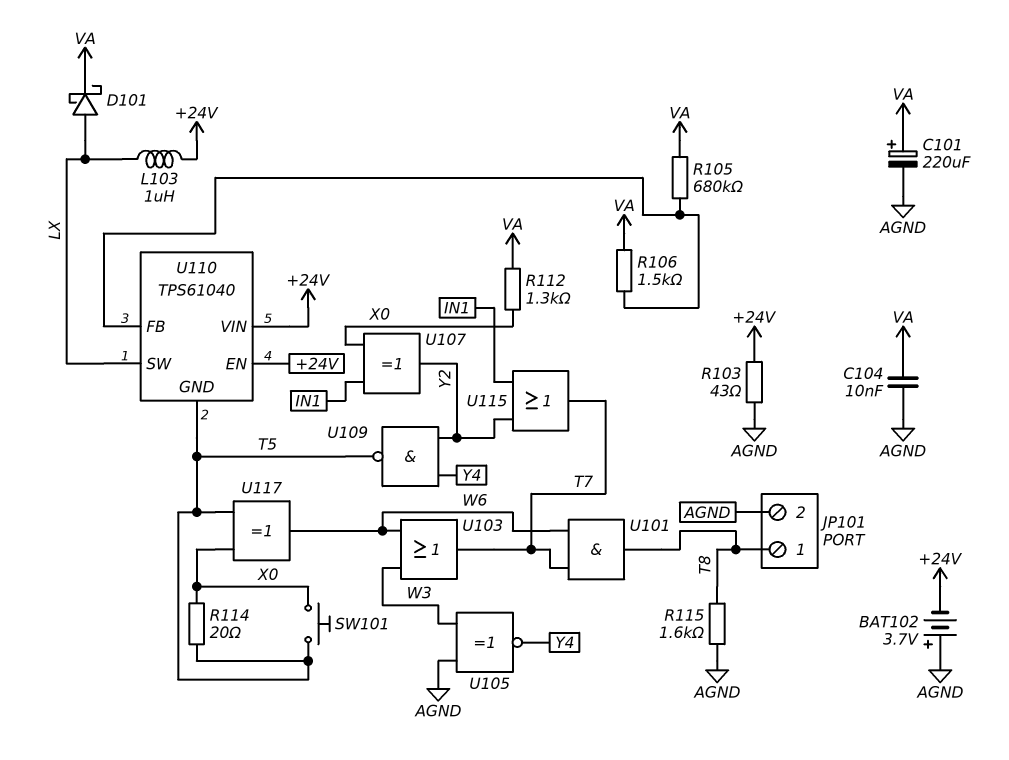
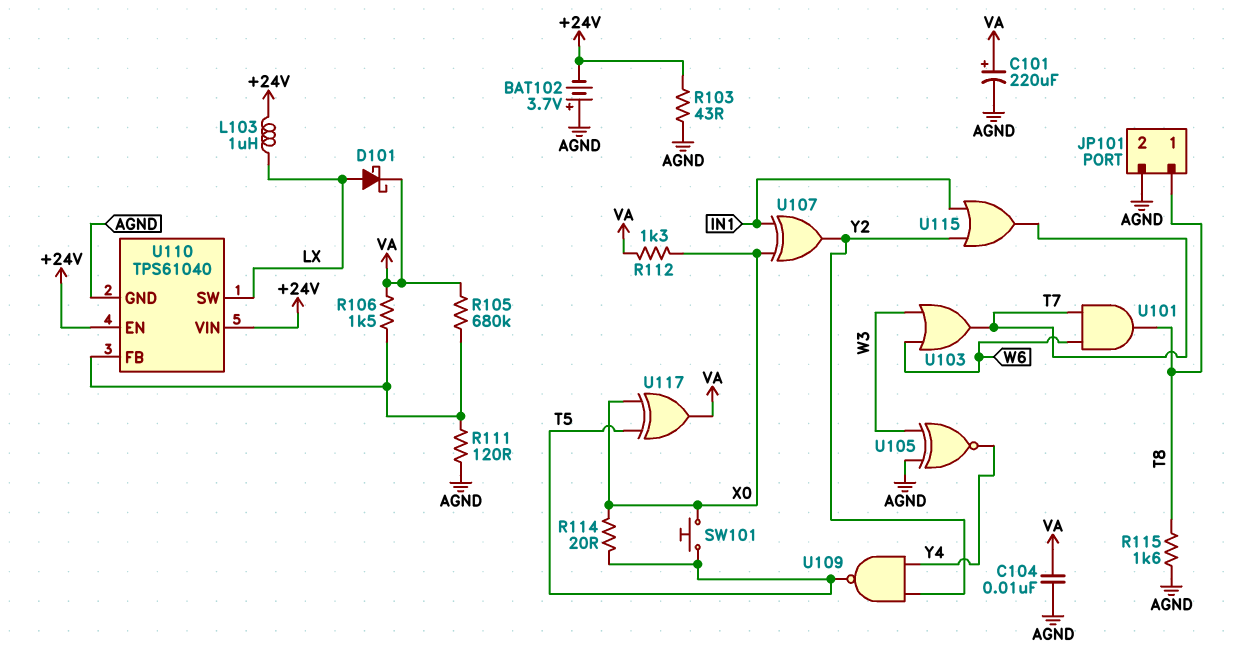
R111: none -> 120 (AGND, U110/FB)
U110 pin GND: T5 -> AGND
U117: XOR (in T5, in X0, out W6) -> XOR (in T5, in X0, out VA)

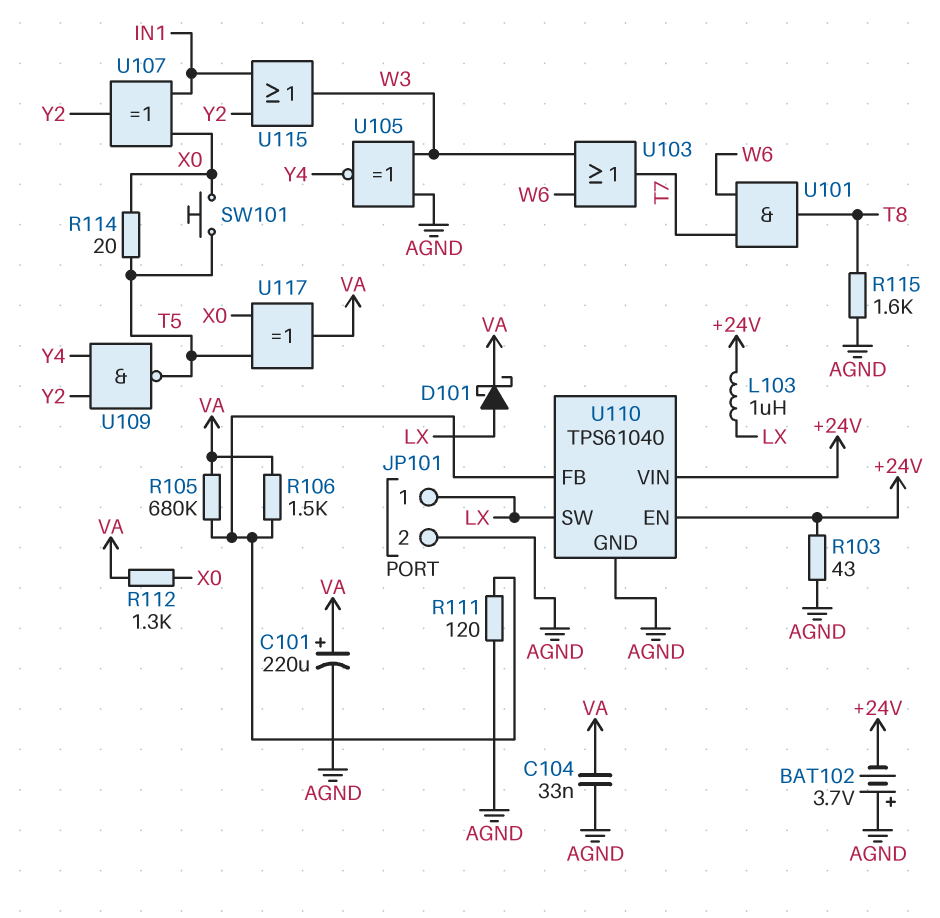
C104: 10nF (AGND, VA) -> 33nF (AGND, VA)
JP101 pin 1: T8 -> LX
U115: OR (in IN1, in Y2, out T7) -> OR (in IN1, in Y2, out W3)

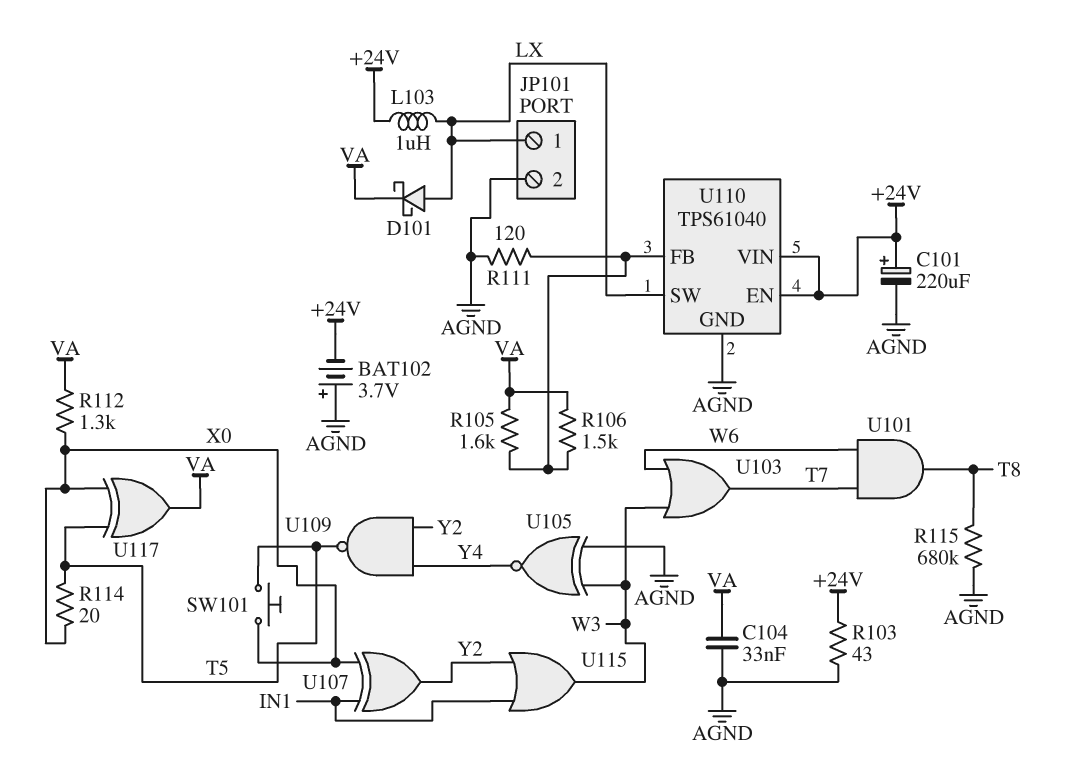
C101: 220uF (plus VA, minus AGND) -> 220uF (plus +24V, minus AGND)
R105: 680k (U110/FB, VA) -> 1.6k (U110/FB, VA)
R115: 1.6k (AGND, T8) -> 680k (AGND, T8)

